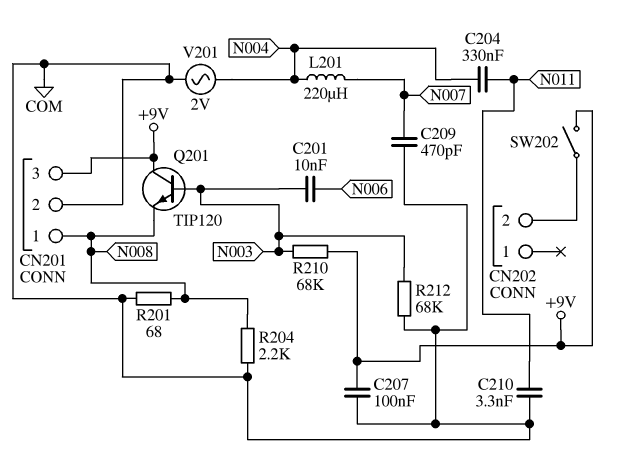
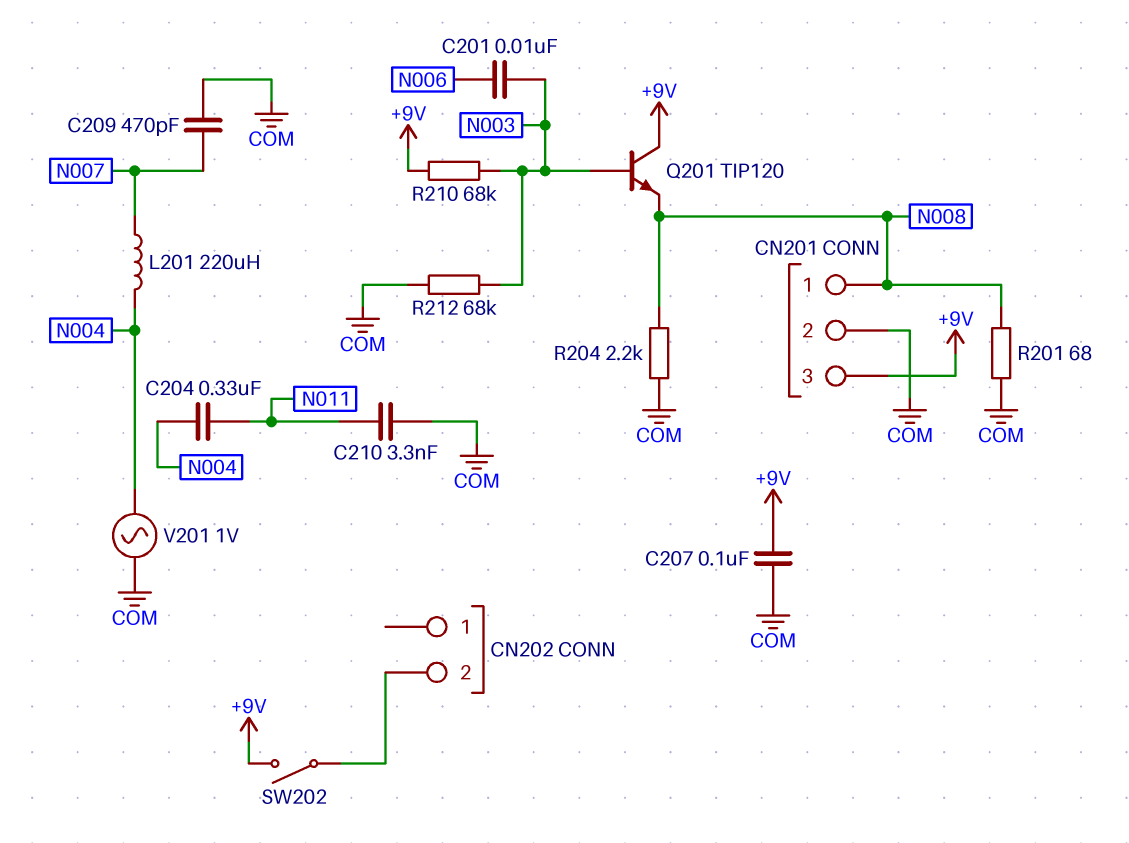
V201: AC 2V (COM, N004) -> AC 1V (COM, N004)

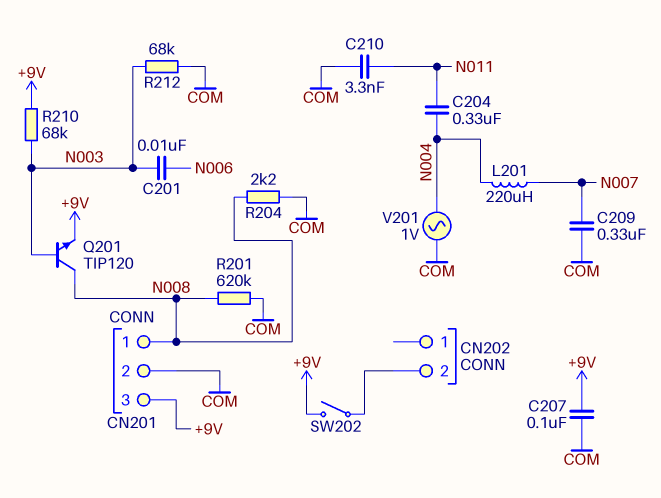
C209: 470pF (COM, N007) -> 330nF (COM, N007)
Q201: NPN TIP120 (B N003, C +9V, E N008) -> NPN TIP120 (B N003, C N008, E +9V)
R201: 68 (COM, N008) -> 620k (COM, N008)

